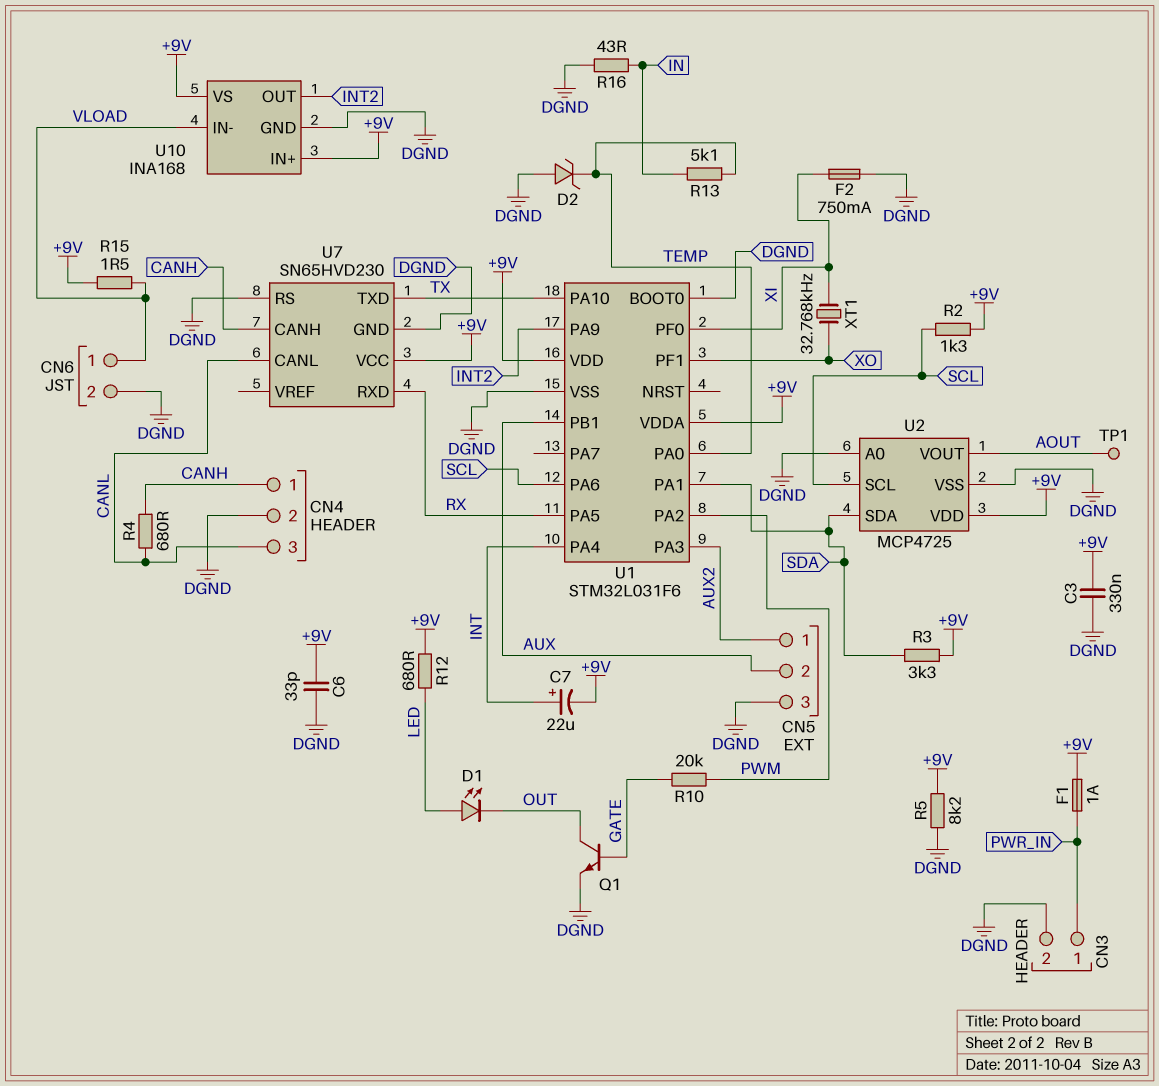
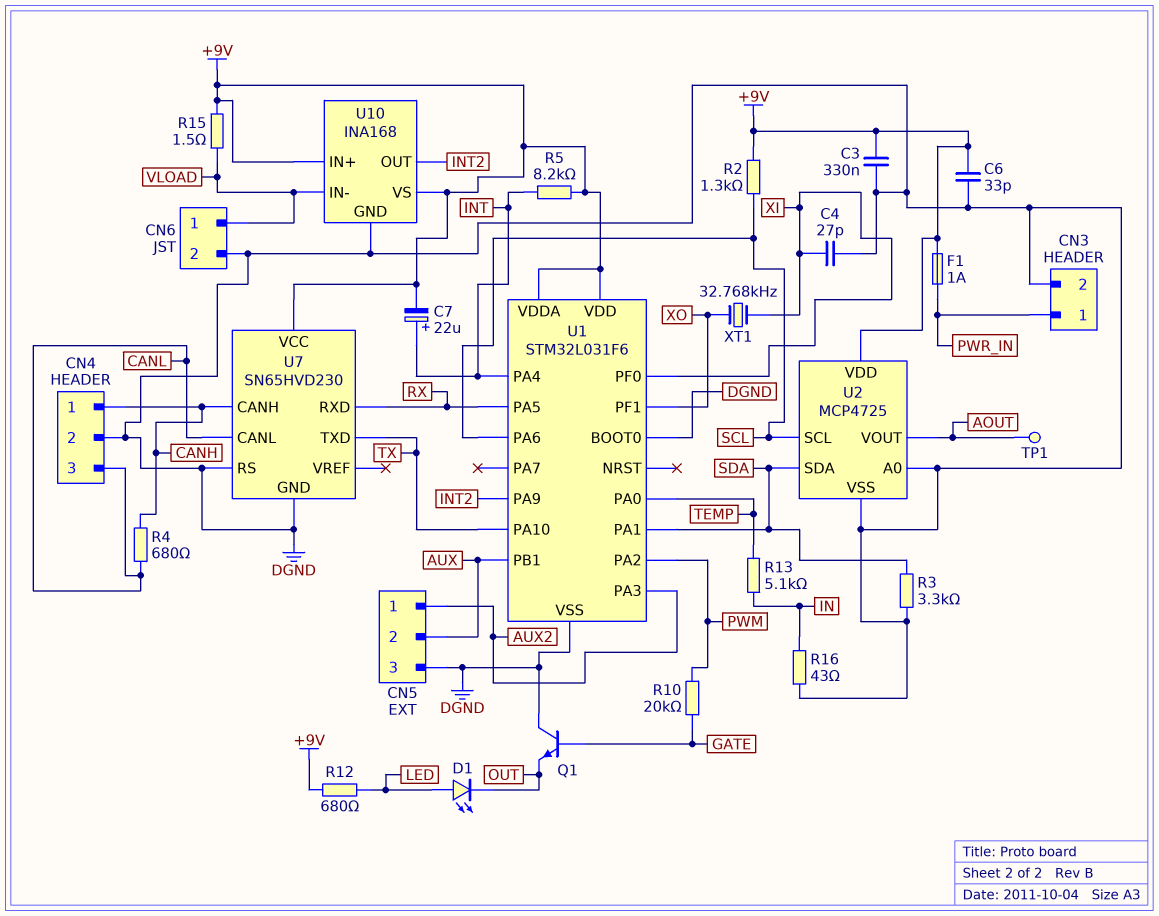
C4: none -> 27pF (DGND, XI)
D2: zener (A DGND, K TEMP) -> none
F2: 750mA (DGND, XI) -> none
Q1: NPN (B GATE, C OUT, E DGND) -> NPN (B GATE, C DGND, E OUT)
R3: 3.3k (+9V, SDA) -> 3.3k (DGND, SDA)
R5: 8.2k (+9V, DGND) -> 8.2k (+9V, INT)

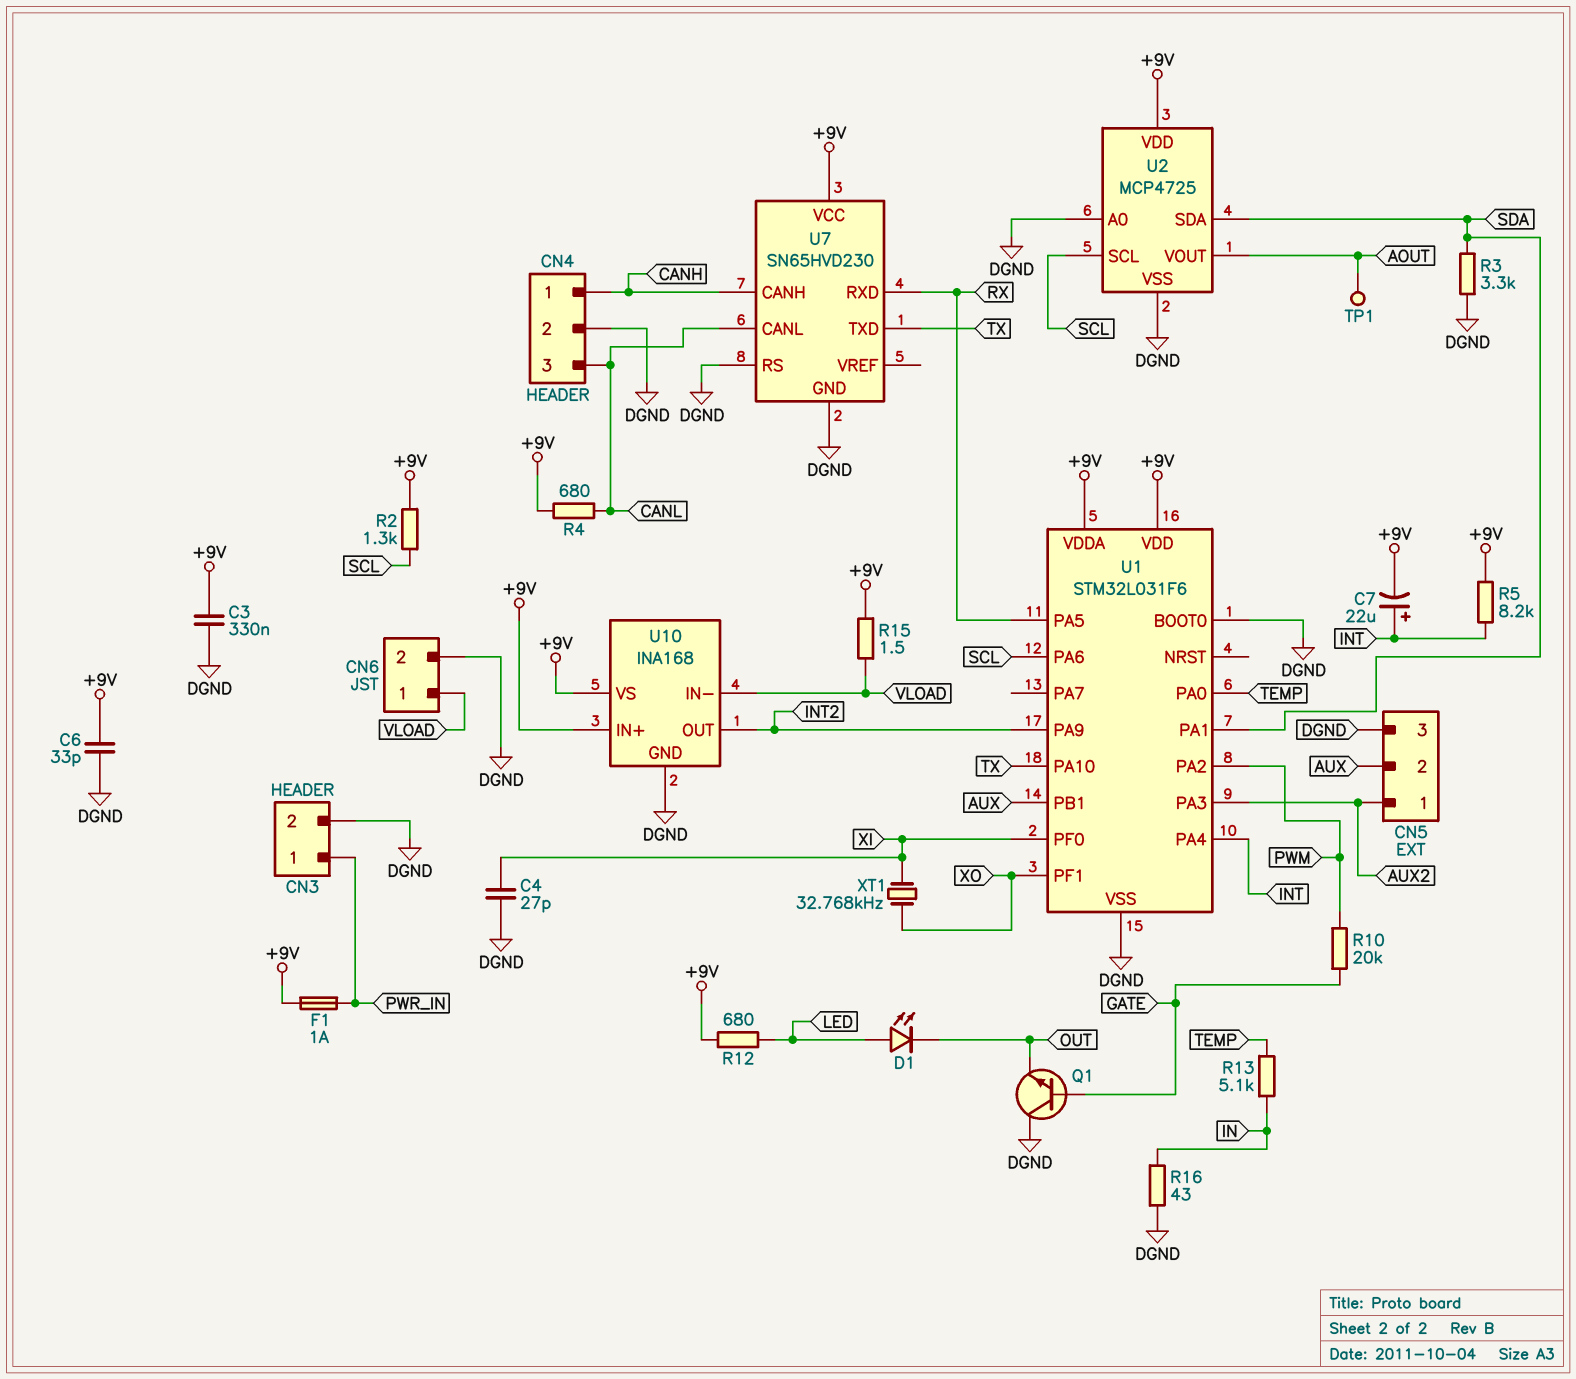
R4: 680 (CANH, CANL) -> 680 (+9V, CANL)

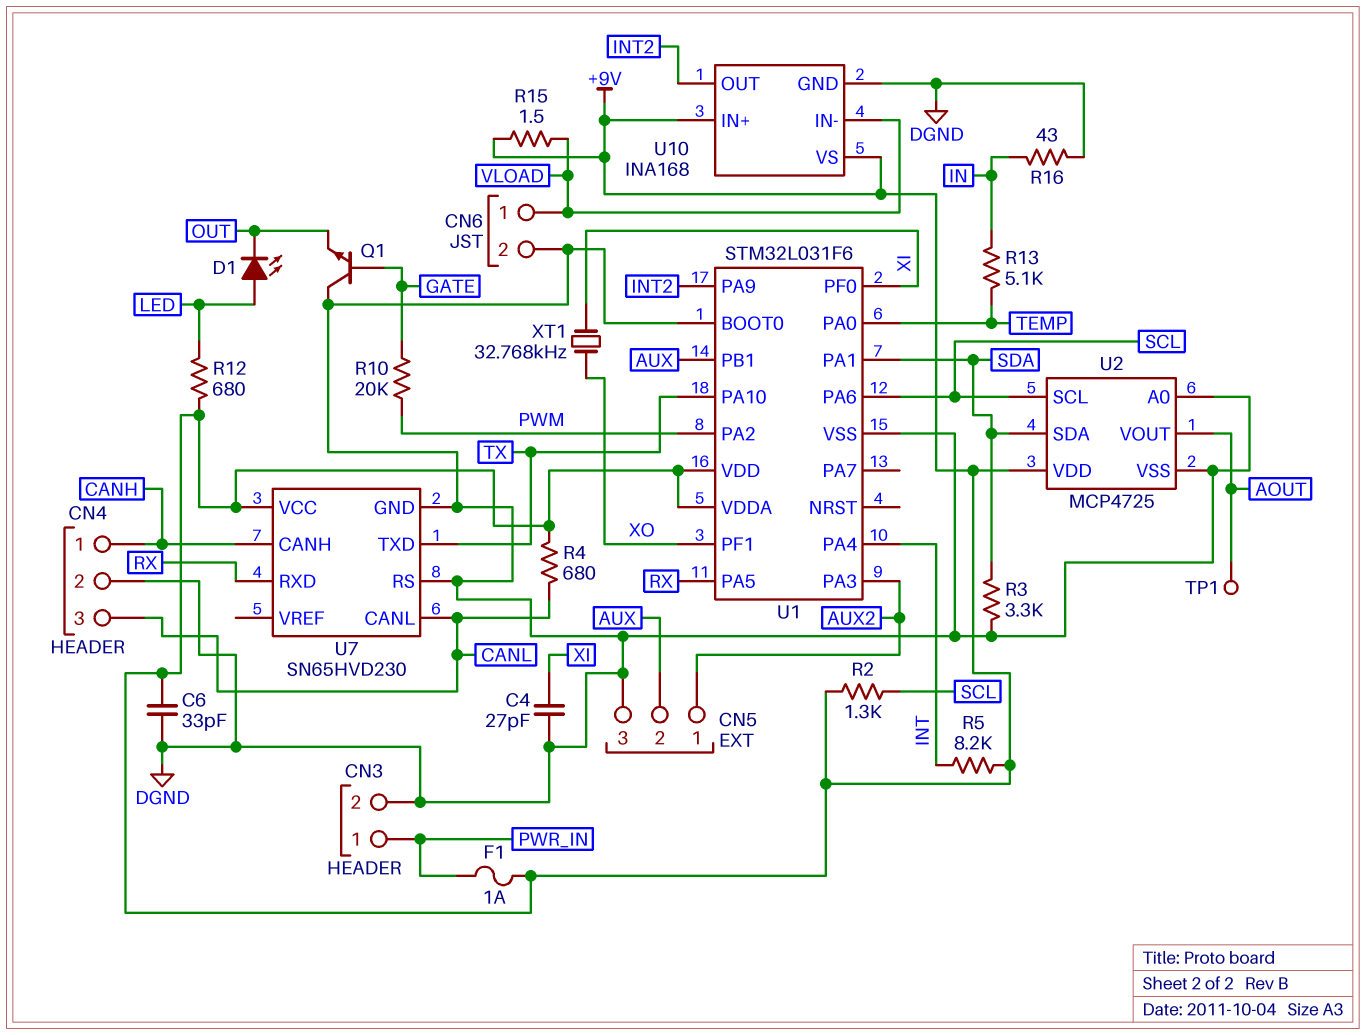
C3: 330nF (+9V, DGND) -> none
C7: 22uF (plus INT, minus +9V) -> none

